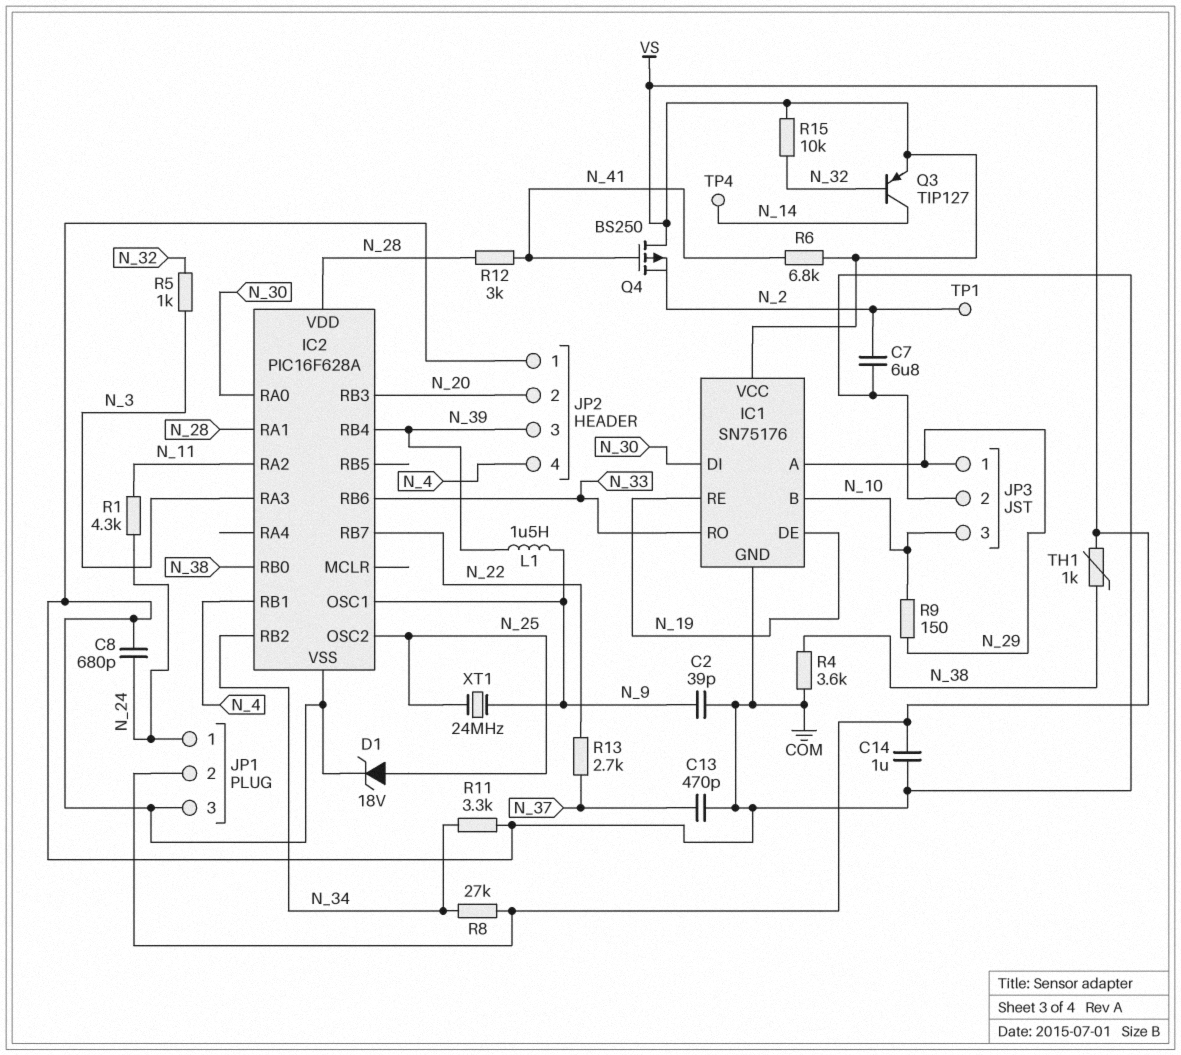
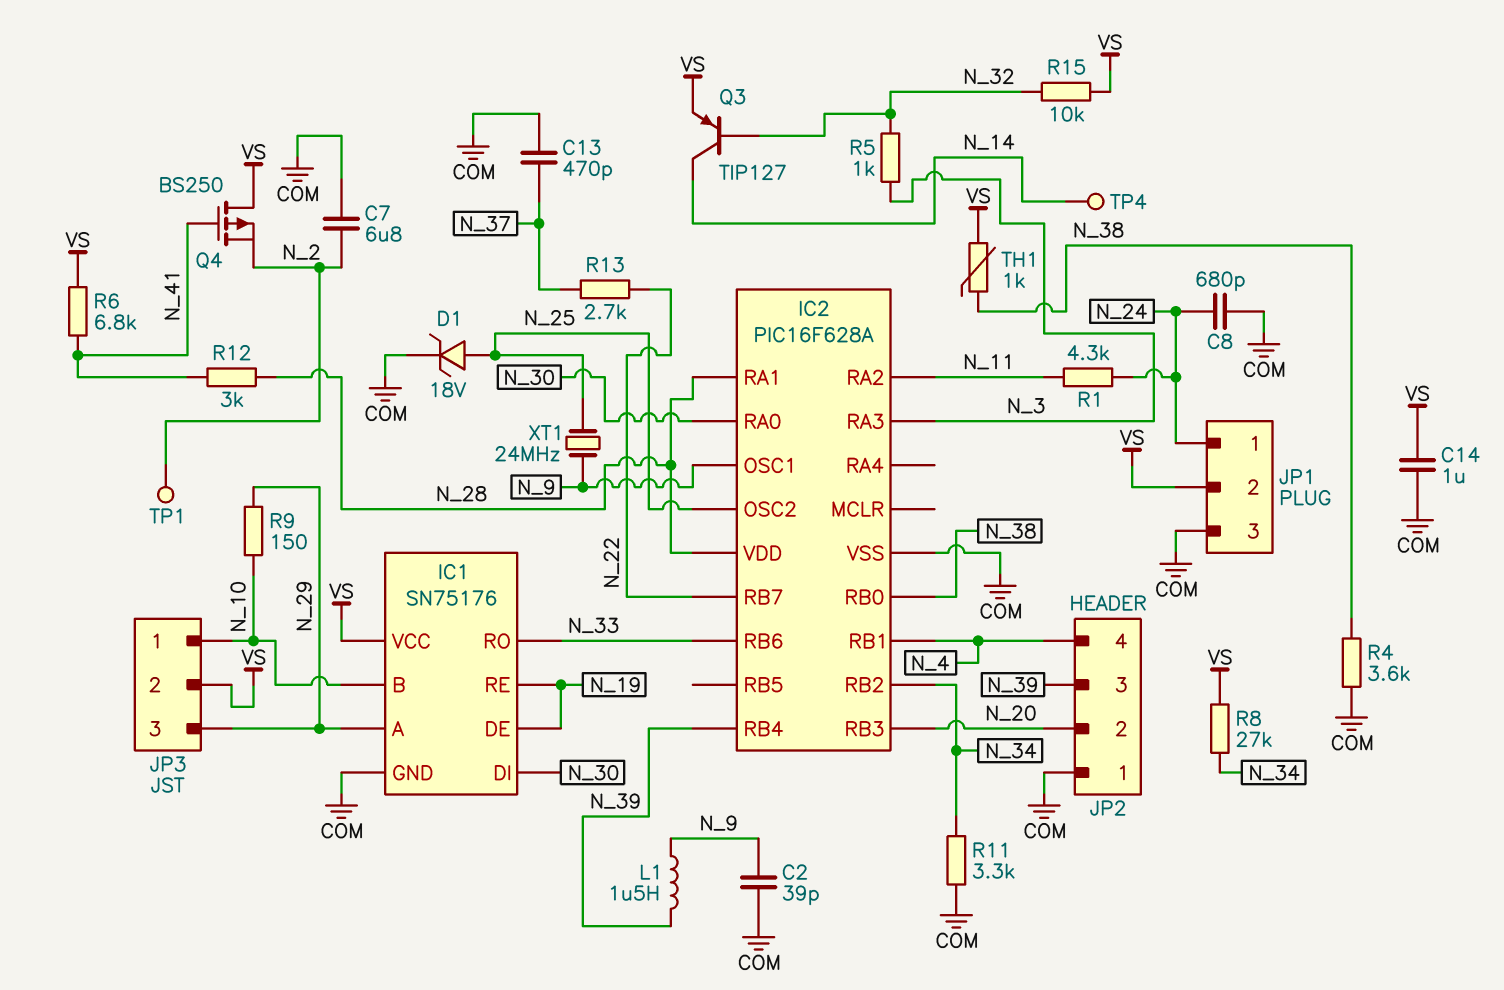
JP3 pin 1: N_29 -> N_10
JP3 pin 2: COM -> VS
JP3 pin 3: N_10 -> N_29

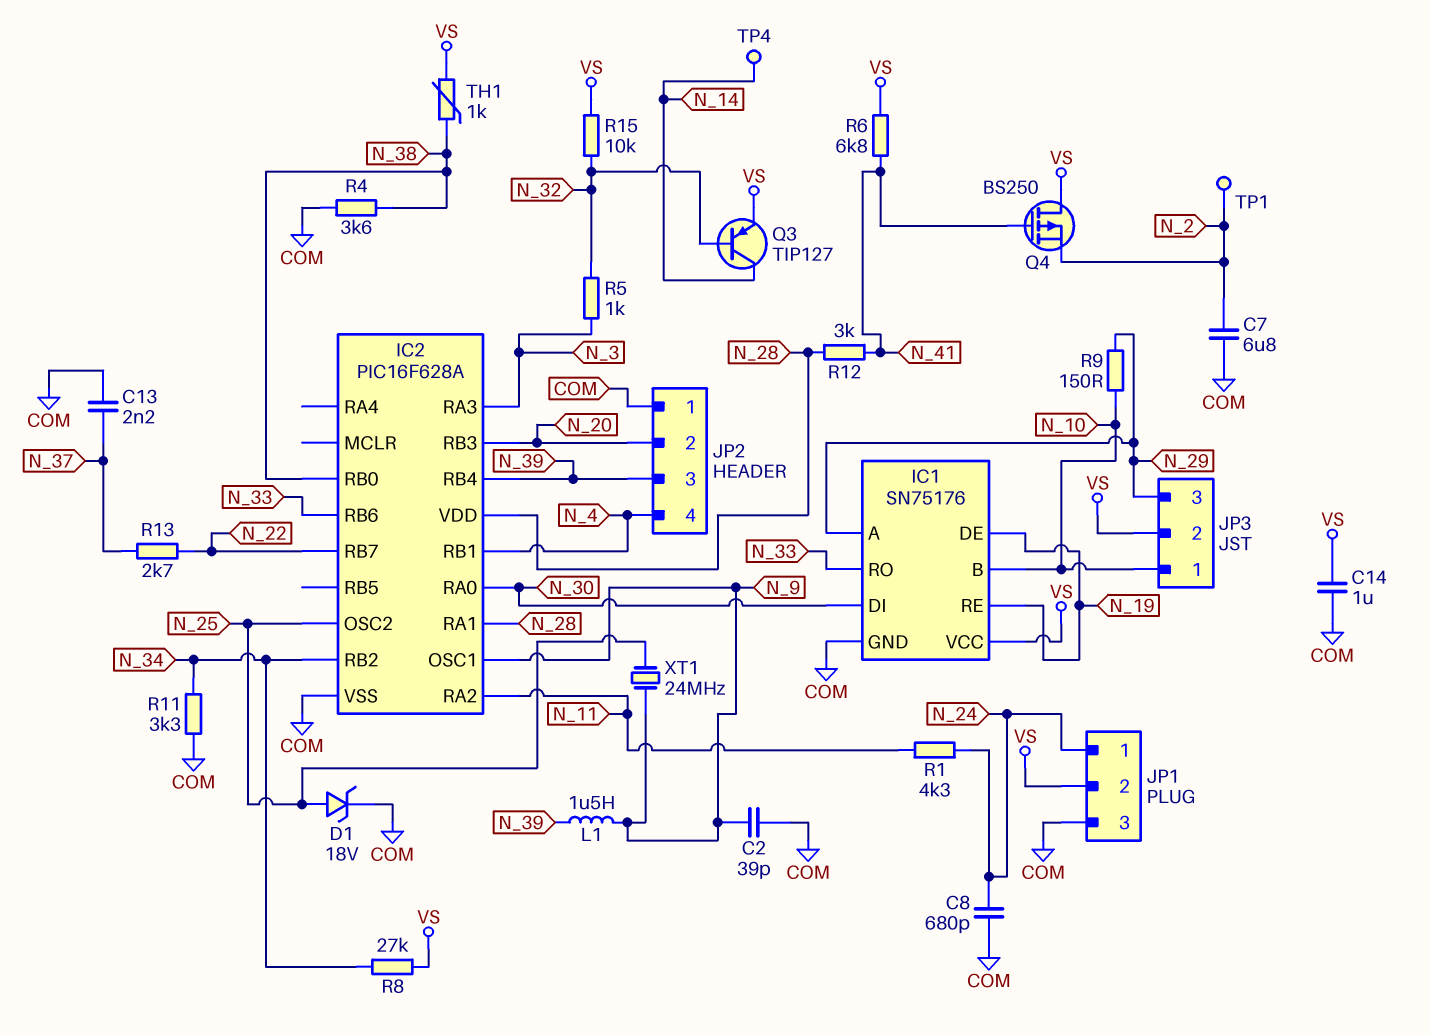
C13: 470pF (COM, N_37) -> 2.2nF (COM, N_37)

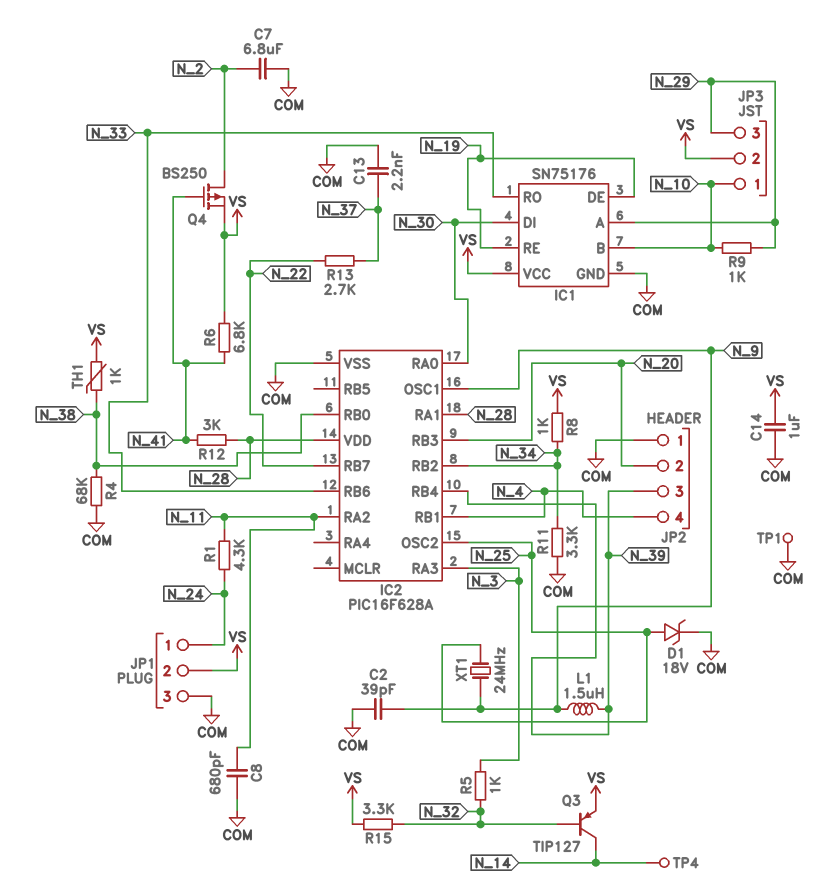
C8: 680pF (COM, N_24) -> 680pF (COM, N_11)
Q4: PMOS BS250 (G N_41, D VS, S N_2) -> PMOS BS250 (G N_41, D N_2, S VS)
R4: 3.6k (COM, N_38) -> 68k (COM, N_38)
R8: 27k (N_34, VS) -> 1k (N_34, VS)
R9: 150 (N_10, N_29) -> 1k (N_10, N_29)
R15: 10k (N_32, VS) -> 3.3k (N_32, VS)
TP1: test point (N_2) -> test point (COM)

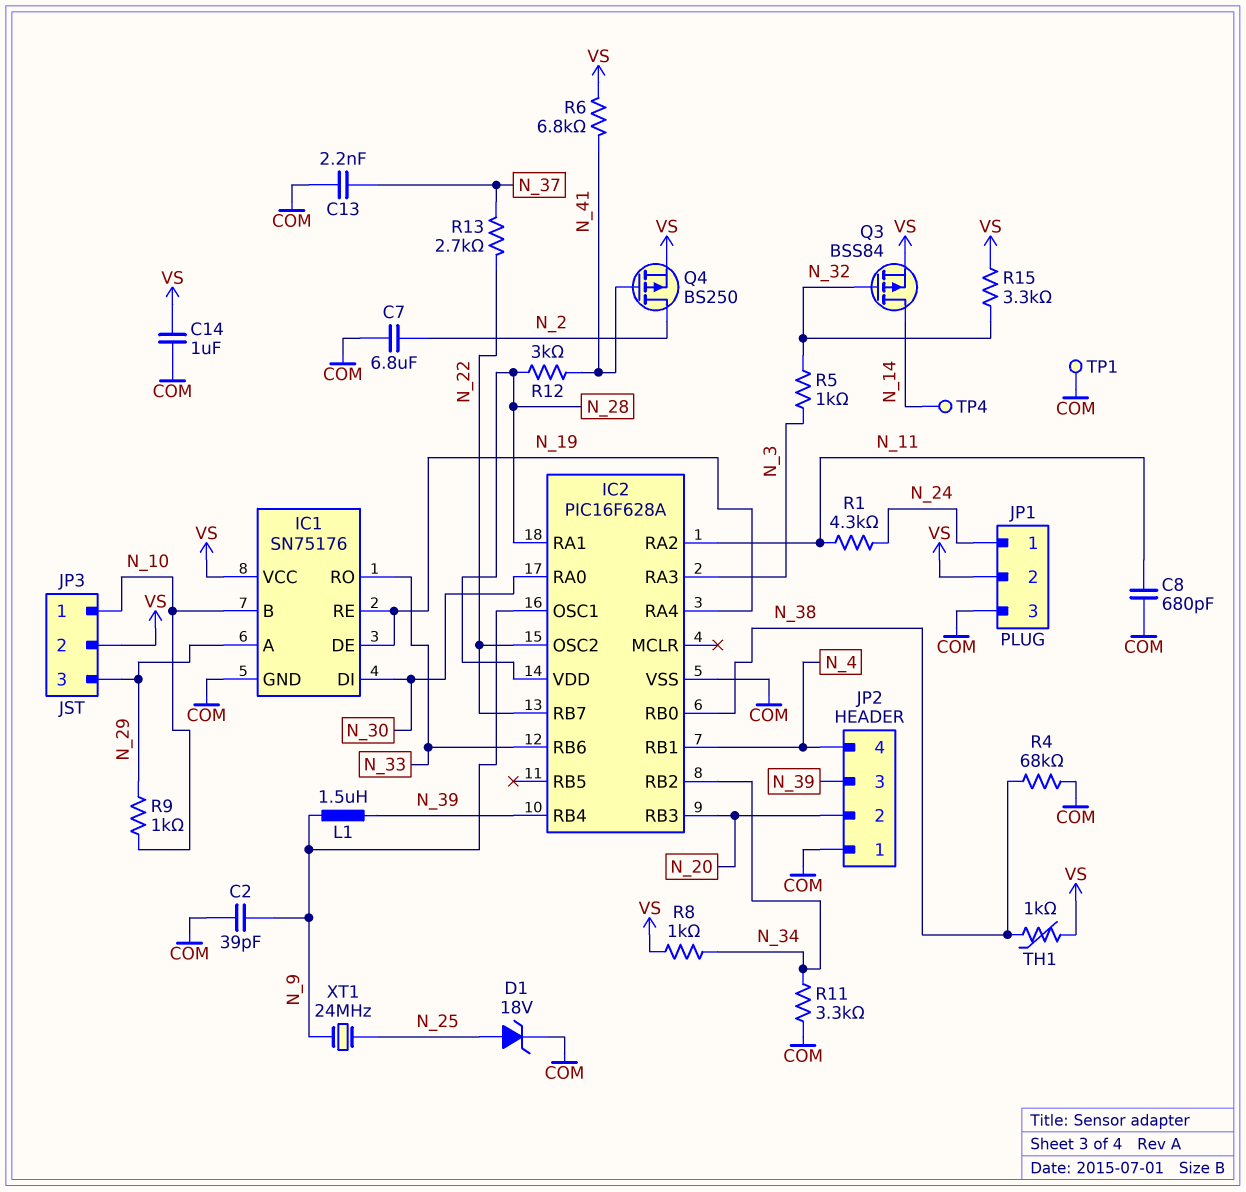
IC2 pin OSC2: N_25 -> N_22
IC2 pin RA4: none -> N_19
Q3: PNP TIP127 (B N_32, C N_14, E VS) -> PMOS BSS84 (G N_32, D N_14, S VS)

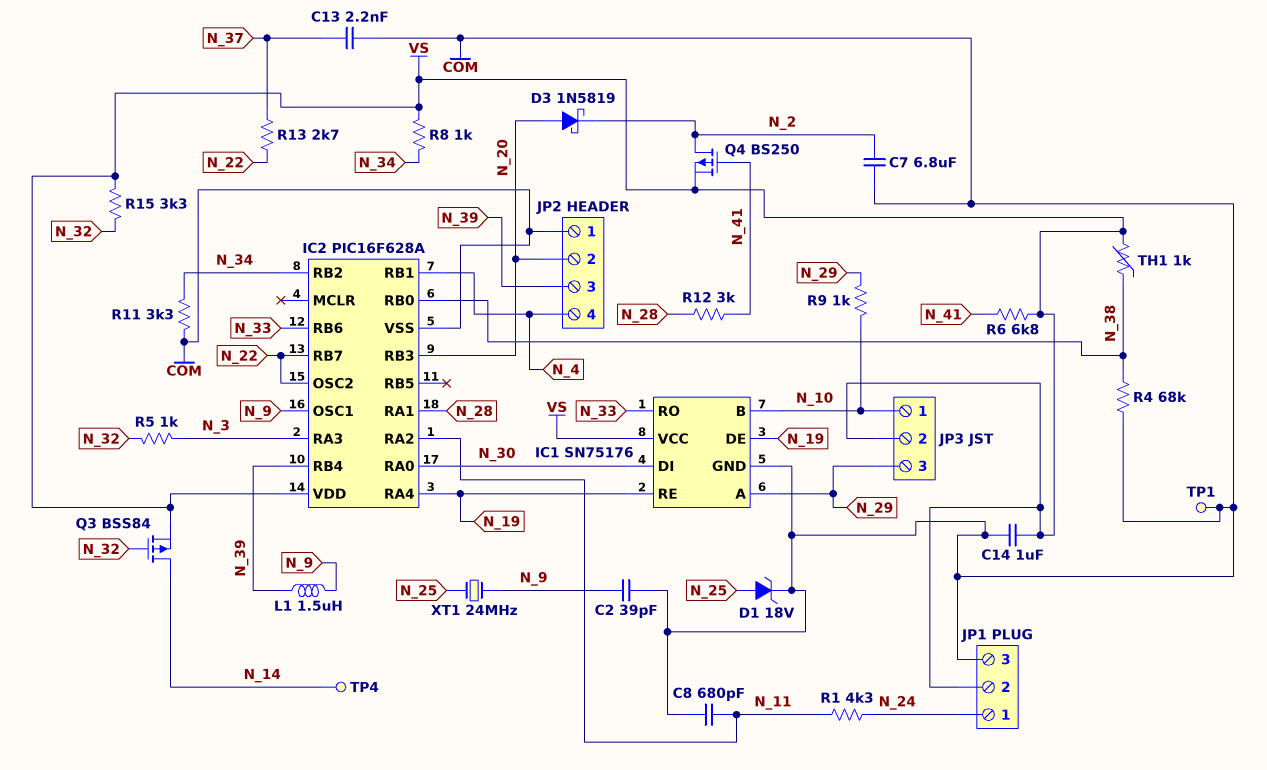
D3: none -> schottky 1N5819 (A N_20, K N_2)
IC2 pin VDD: N_28 -> VS

